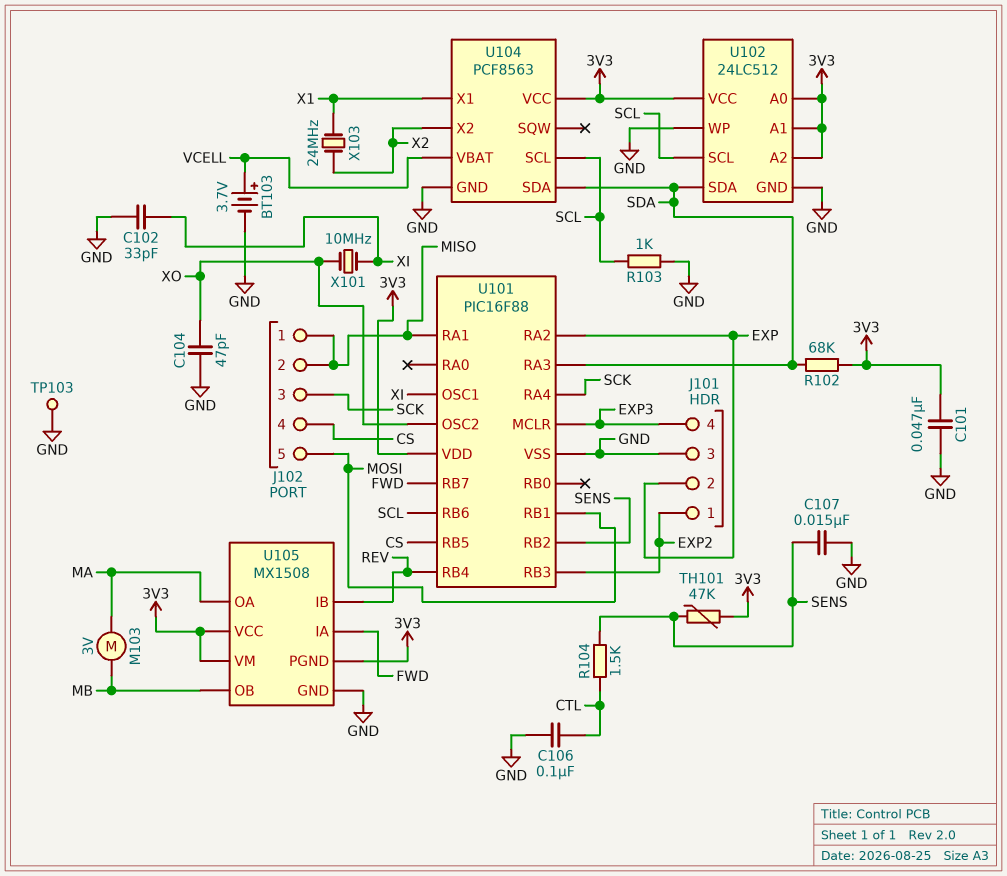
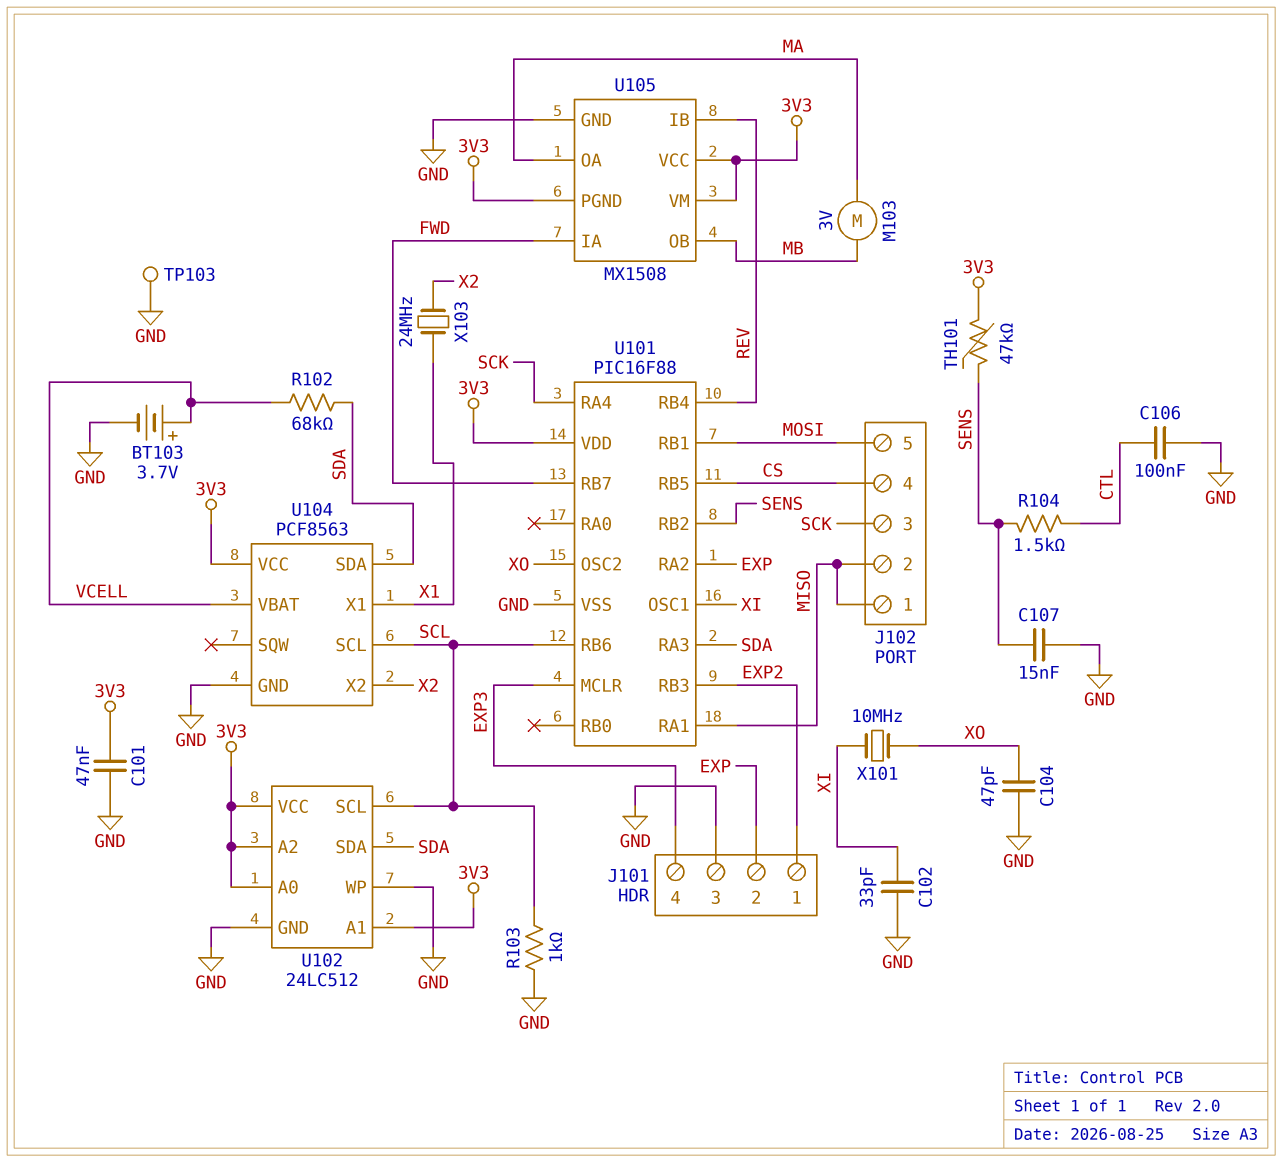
R102: 68k (3V3, SDA) -> 68k (SDA, VCELL)

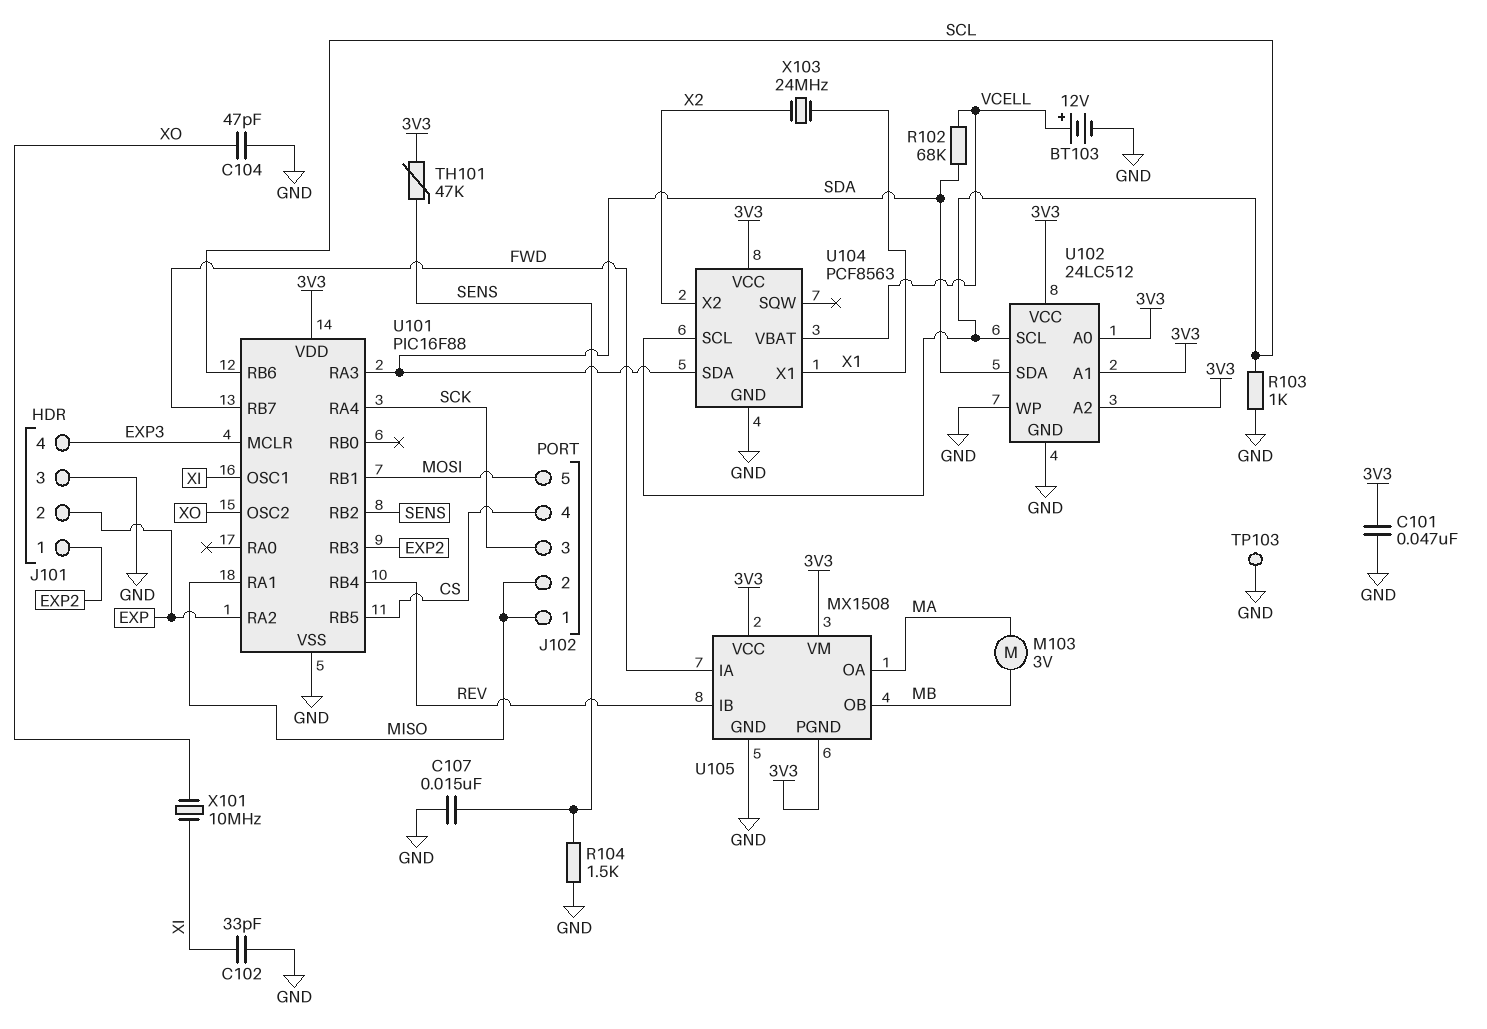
BT103: 3.7V (plus VCELL, minus GND) -> 12V (plus VCELL, minus GND)
C106: 100nF (CTL, GND) -> none
R104: 1.5k (CTL, SENS) -> 1.5k (GND, SENS)

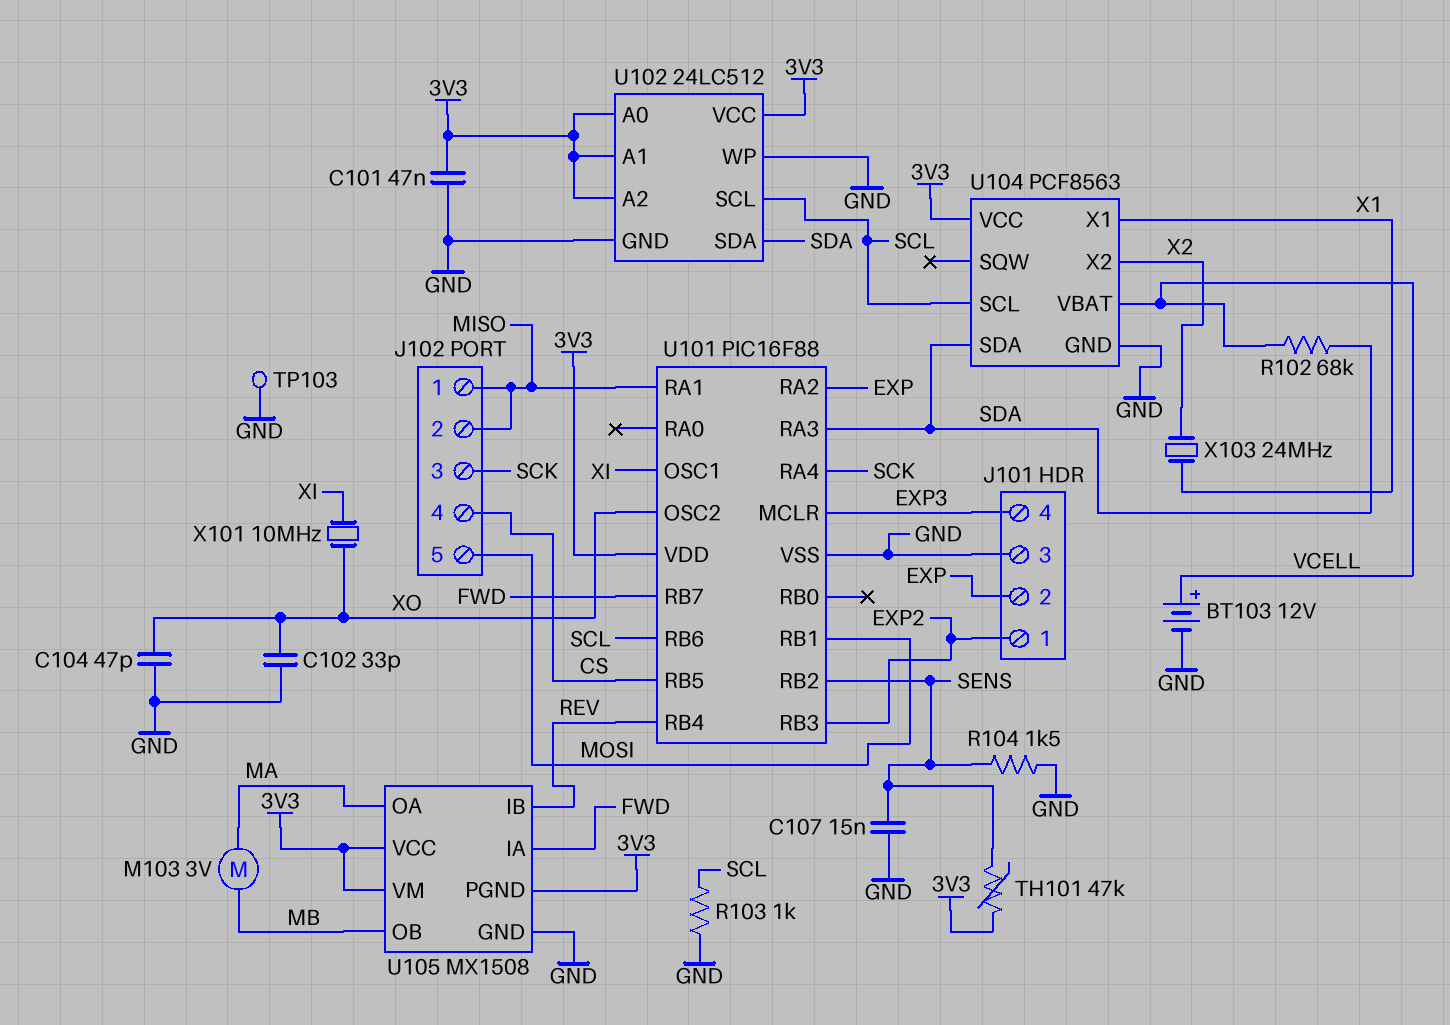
C102: 33pF (GND, XI) -> 33pF (GND, XO)

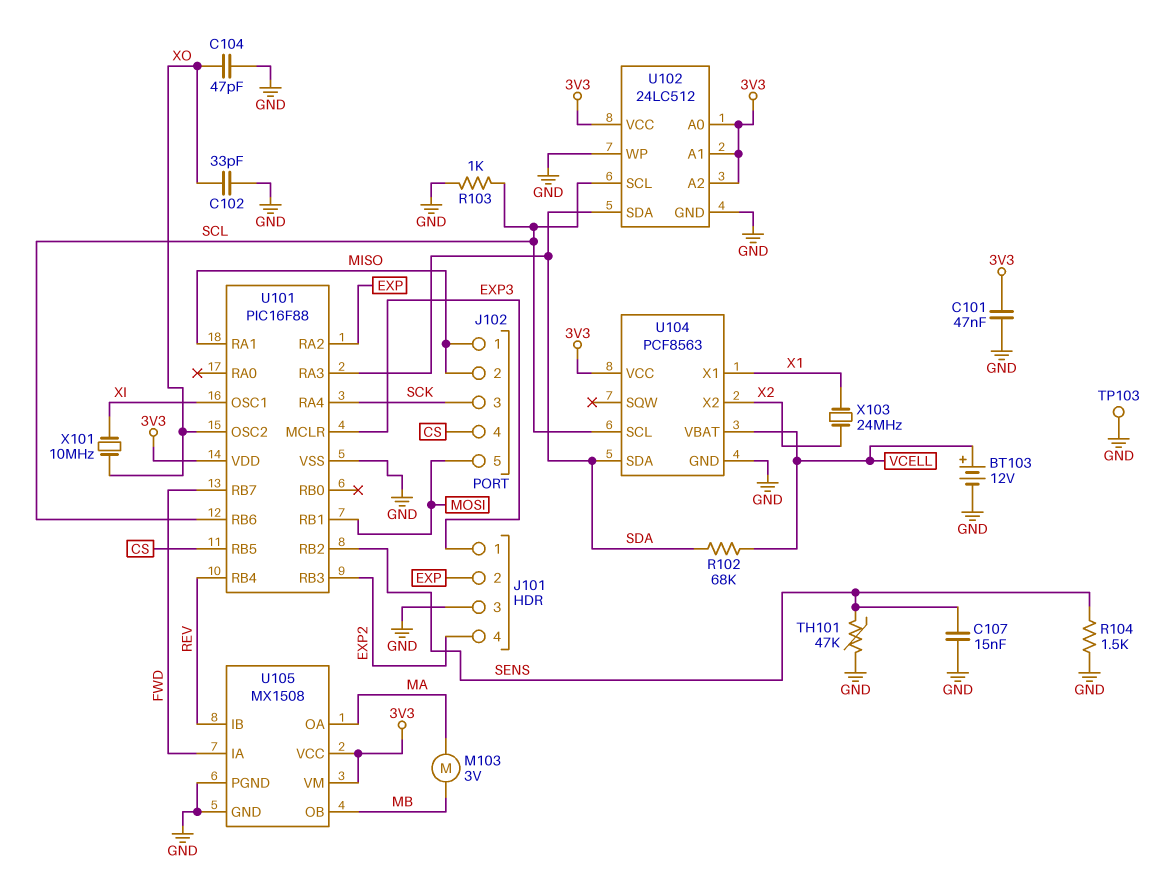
J101 pin 1: EXP2 -> EXP3
J101 pin 4: EXP3 -> EXP2
TH101: 47k (3V3, SENS) -> 47k (GND, SENS)
U105 pin PGND: 3V3 -> GND

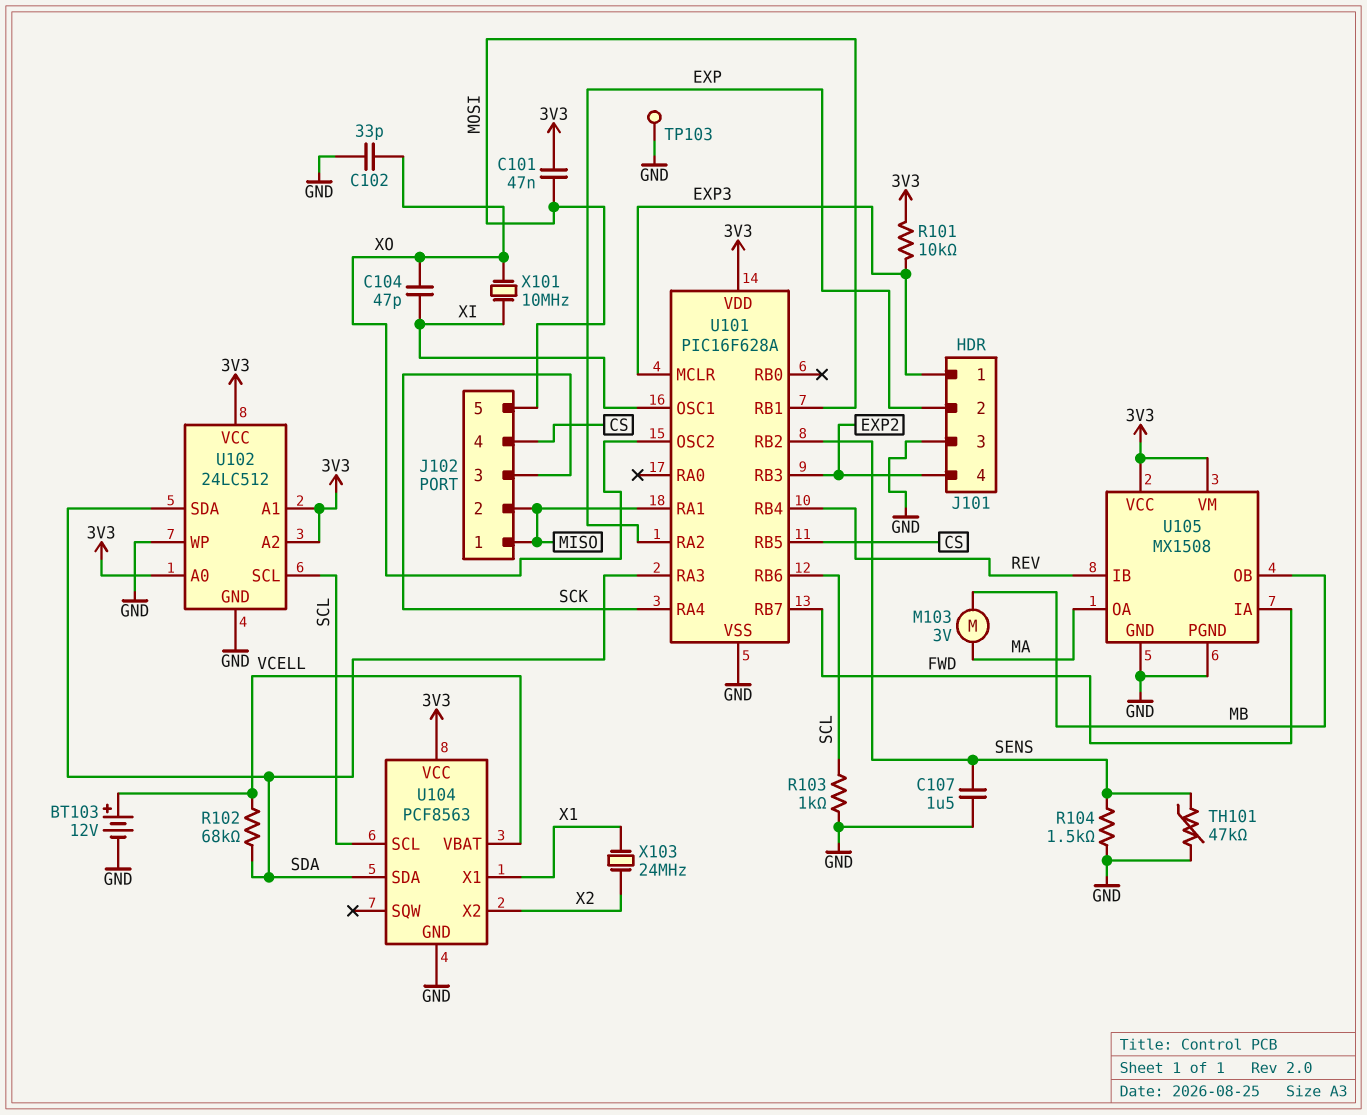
C101: 47nF (3V3, GND) -> 47nF (3V3, MOSI)
C104: 47pF (GND, XO) -> 47pF (XI, XO)
C107: 15nF (GND, SENS) -> 1.5uF (GND, SENS)
R101: none -> 10k (3V3, EXP3)
U101: PIC16F88 -> PIC16F628A

